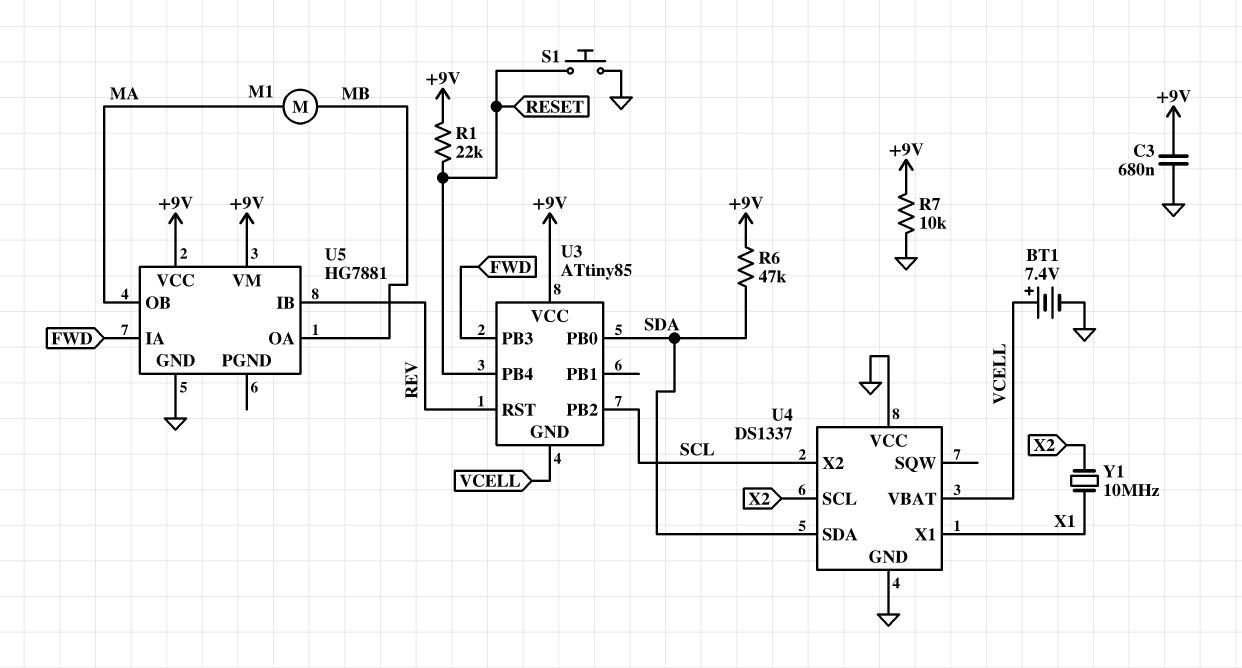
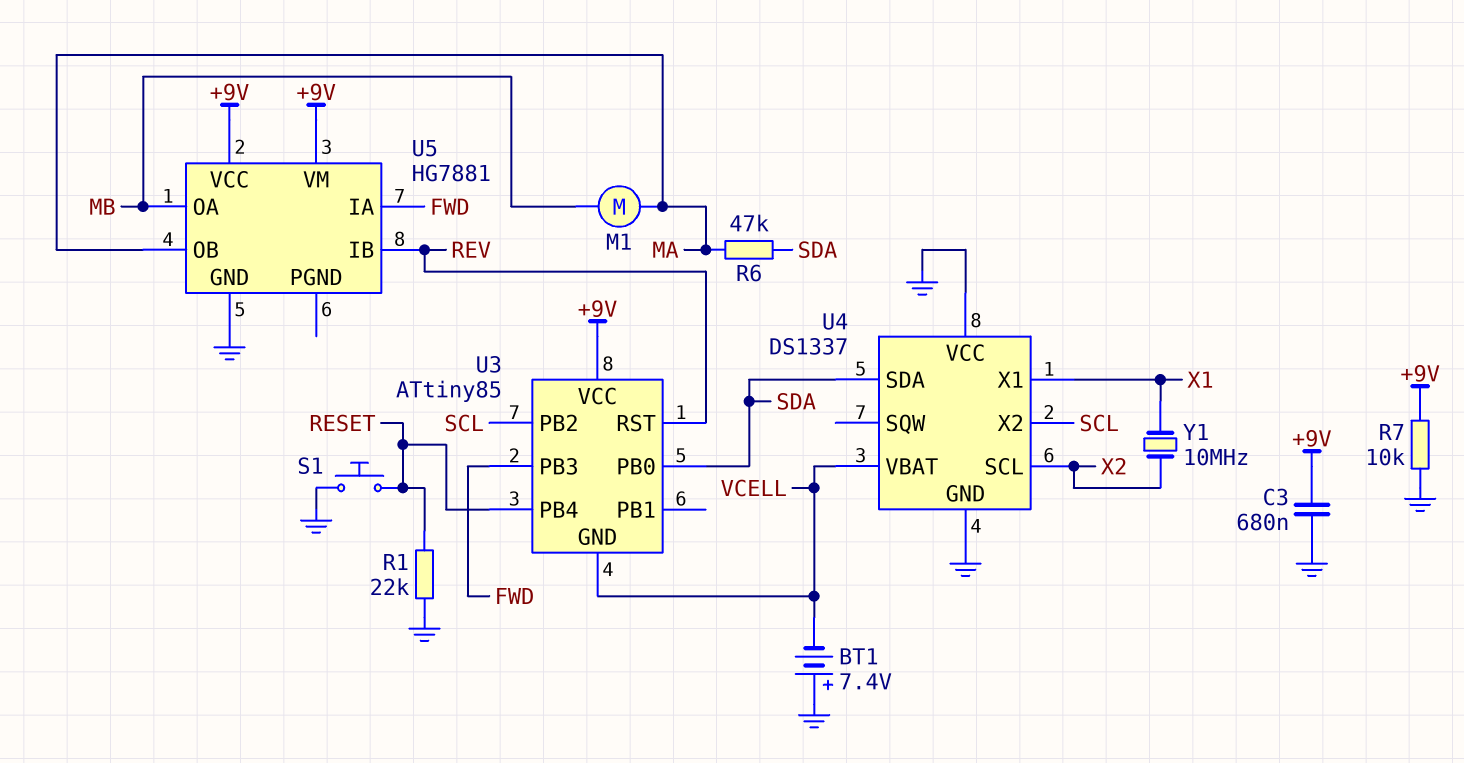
BT1: 7.4V (plus VCELL, minus GND) -> 7.4V (plus GND, minus VCELL)
R1: 22k (+9V, RESET) -> 22k (GND, RESET)
R6: 47k (+9V, SDA) -> 47k (MA, SDA)

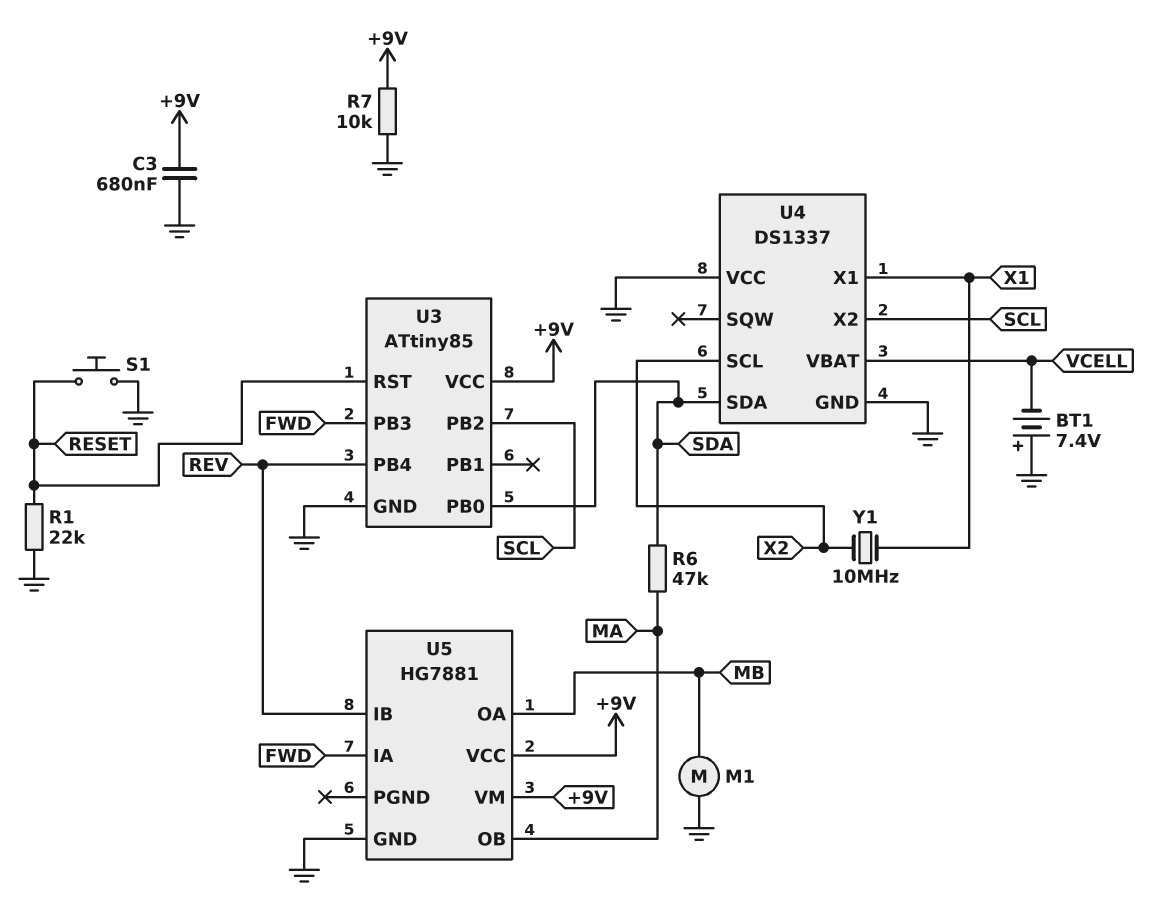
M1: motor (MA, MB) -> motor (GND, MB)
U3 pin GND: VCELL -> GND
U3 pin PB4: RESET -> REV
U3 pin RST: REV -> RESET

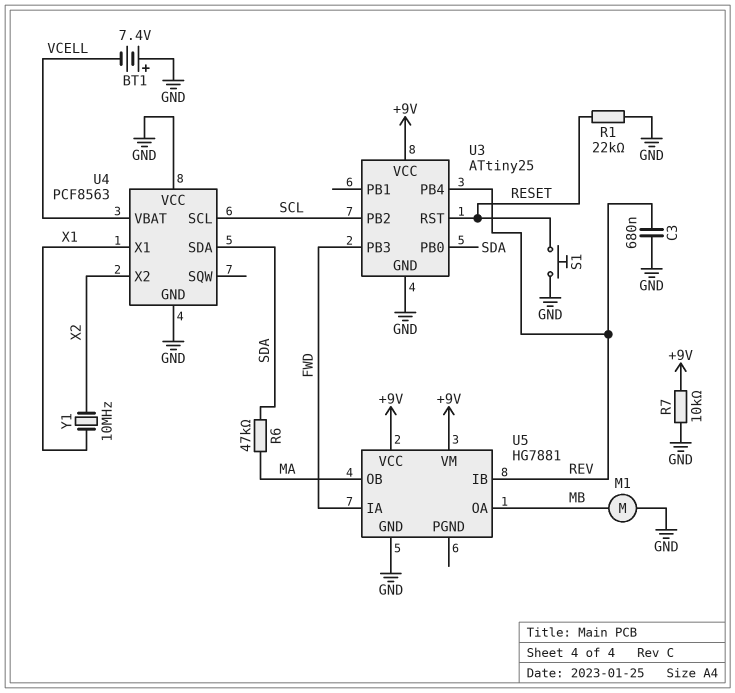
C3: 680nF (+9V, GND) -> 680nF (GND, REV)
U3: ATtiny85 -> ATtiny25
U4: DS1337 -> PCF8563
U4 pin SCL: X2 -> SCL
U4 pin X2: SCL -> X2

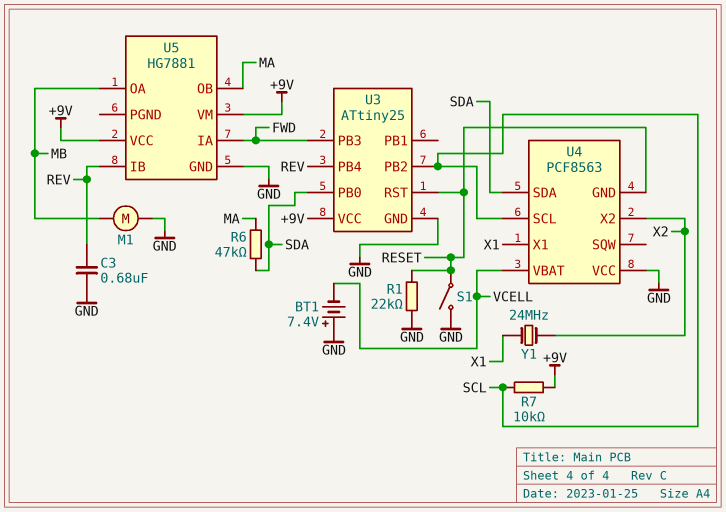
R7: 10k (+9V, GND) -> 10k (+9V, SCL)
S1: button (GND, RESET) -> switch (GND, RESET)
U4 pin GND: GND -> RESET
Y1: 10MHz (X1, X2) -> 24MHz (X1, X2)

